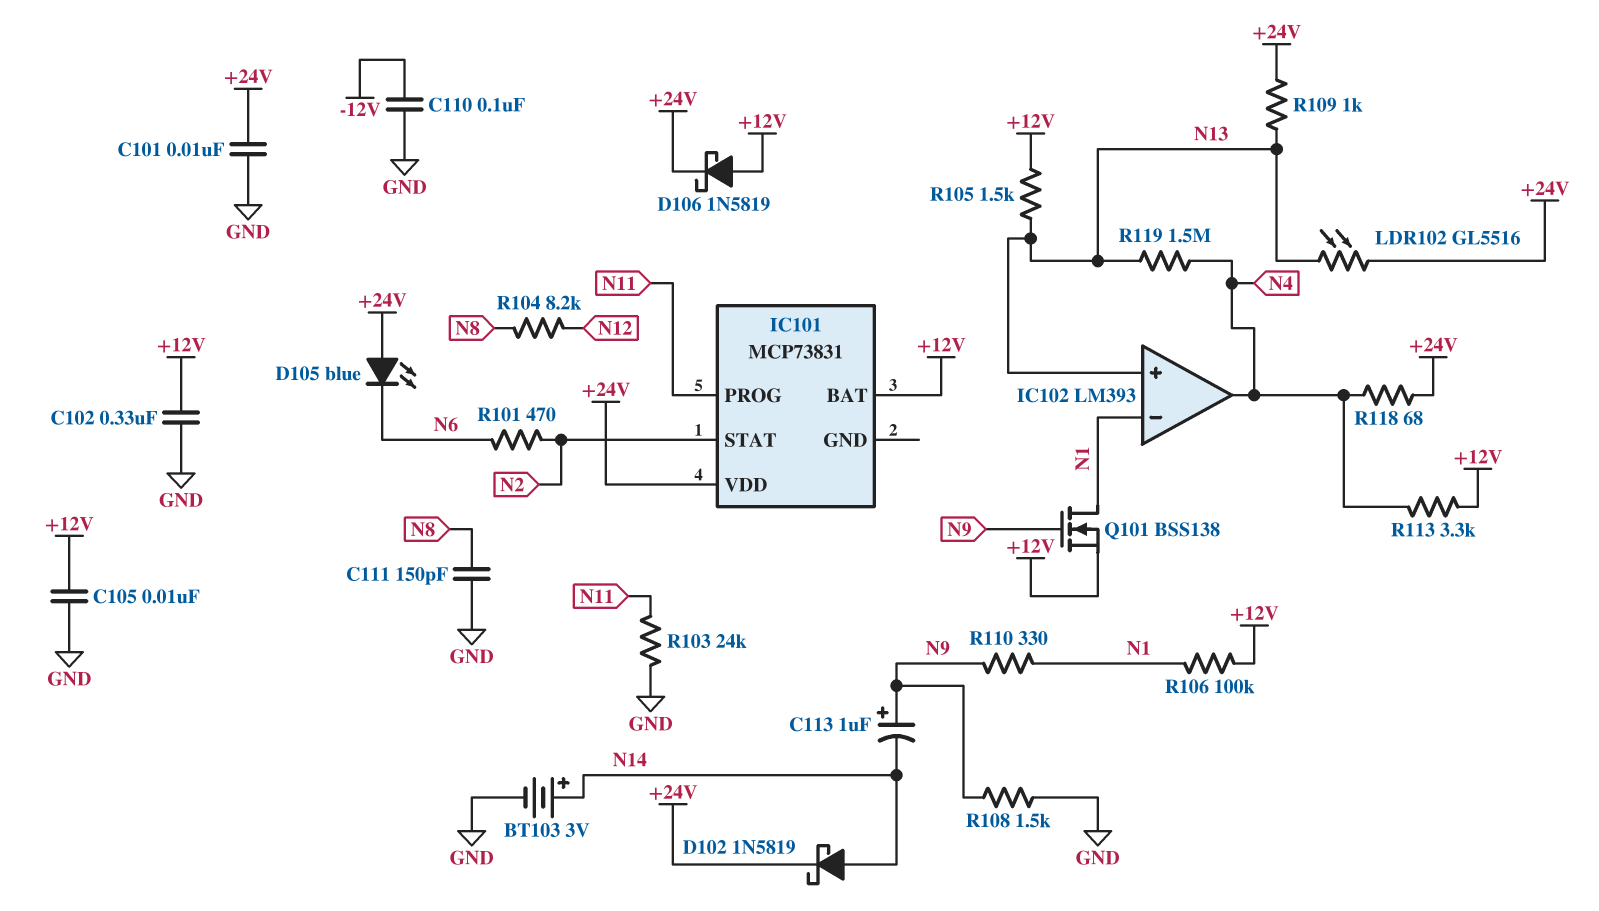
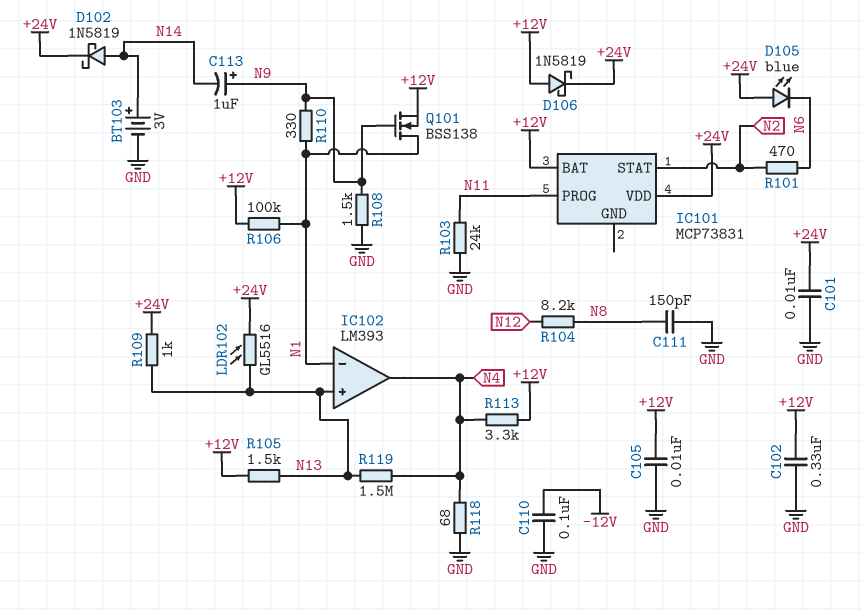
R118: 68 (+24V, N4) -> 68 (GND, N4)

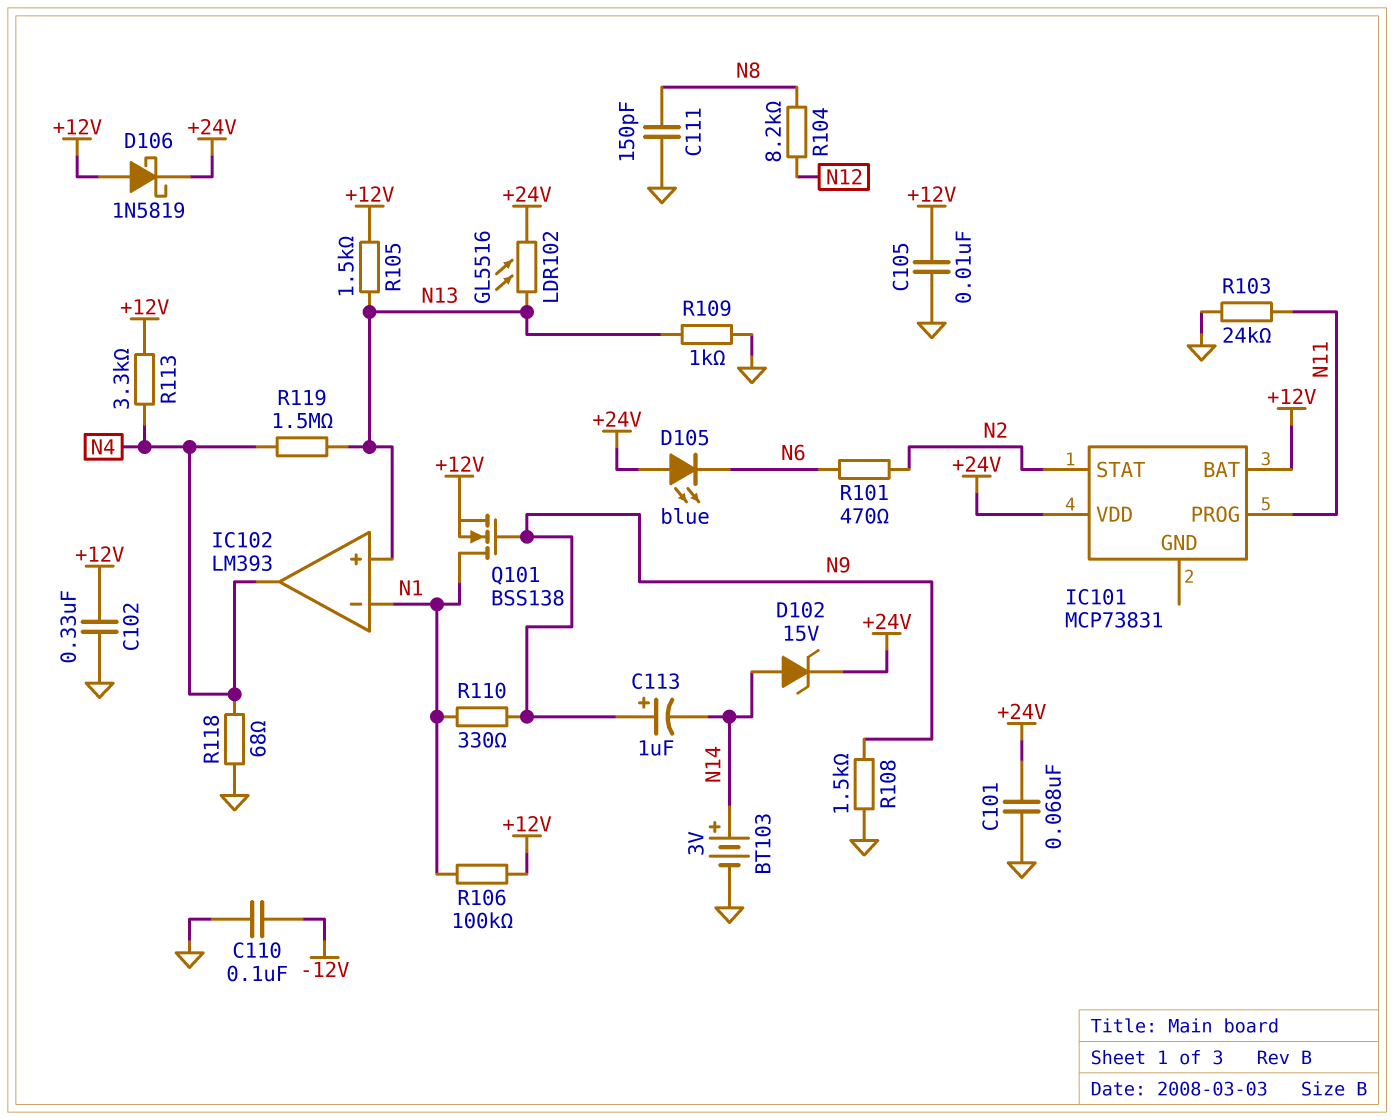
C101: 10nF (+24V, GND) -> 68nF (+24V, GND)
D102: schottky 1N5819 (A N14, K +24V) -> zener 15V (A N14, K +24V)
R109: 1k (+24V, N13) -> 1k (GND, N13)

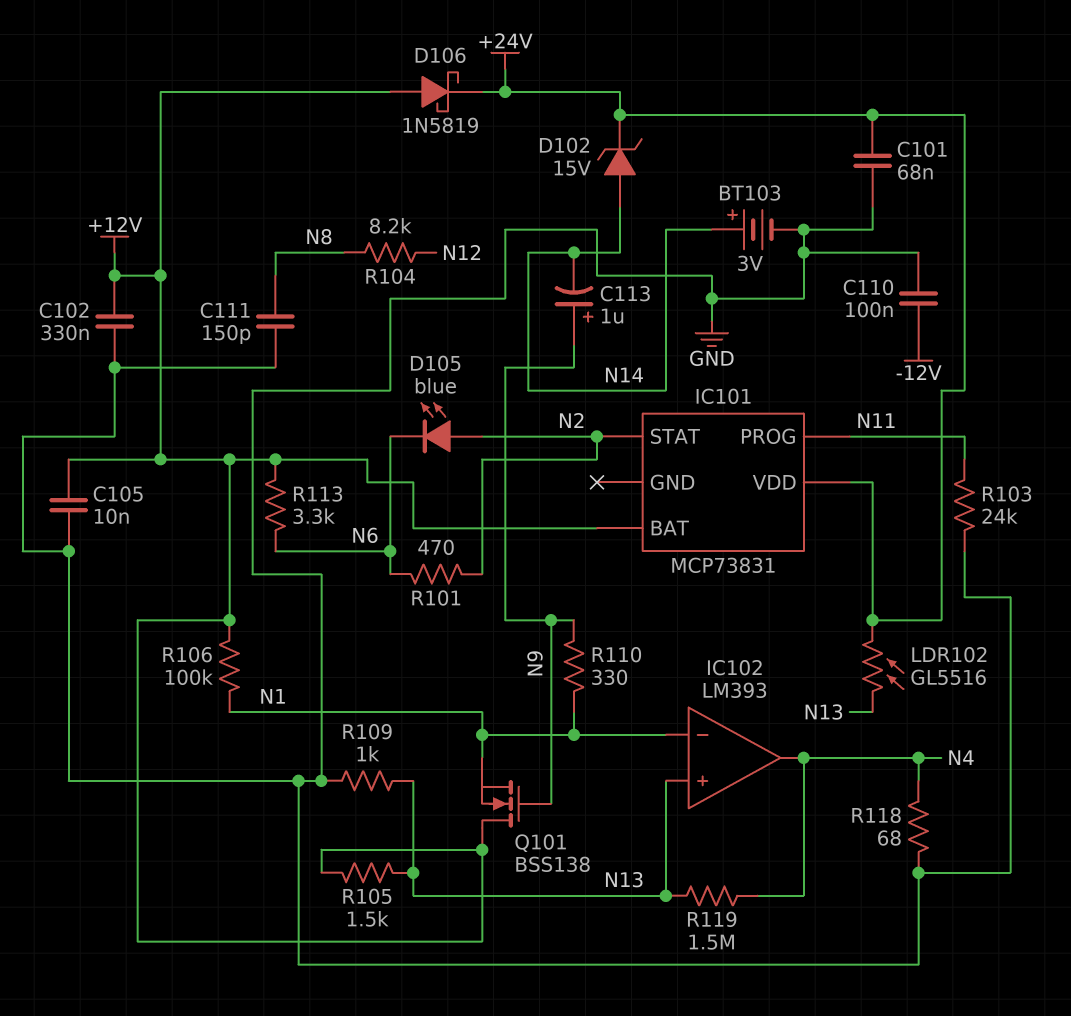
D105: LED blue (A +24V, K N6) -> LED blue (A N2, K N6)
Q101: NMOS BSS138 (G N9, D N1, S +12V) -> NMOS BSS138 (G N9, D +12V, S N1)
R108: 1.5k (GND, N9) -> none
R113: 3.3k (+12V, N4) -> 3.3k (+12V, N6)

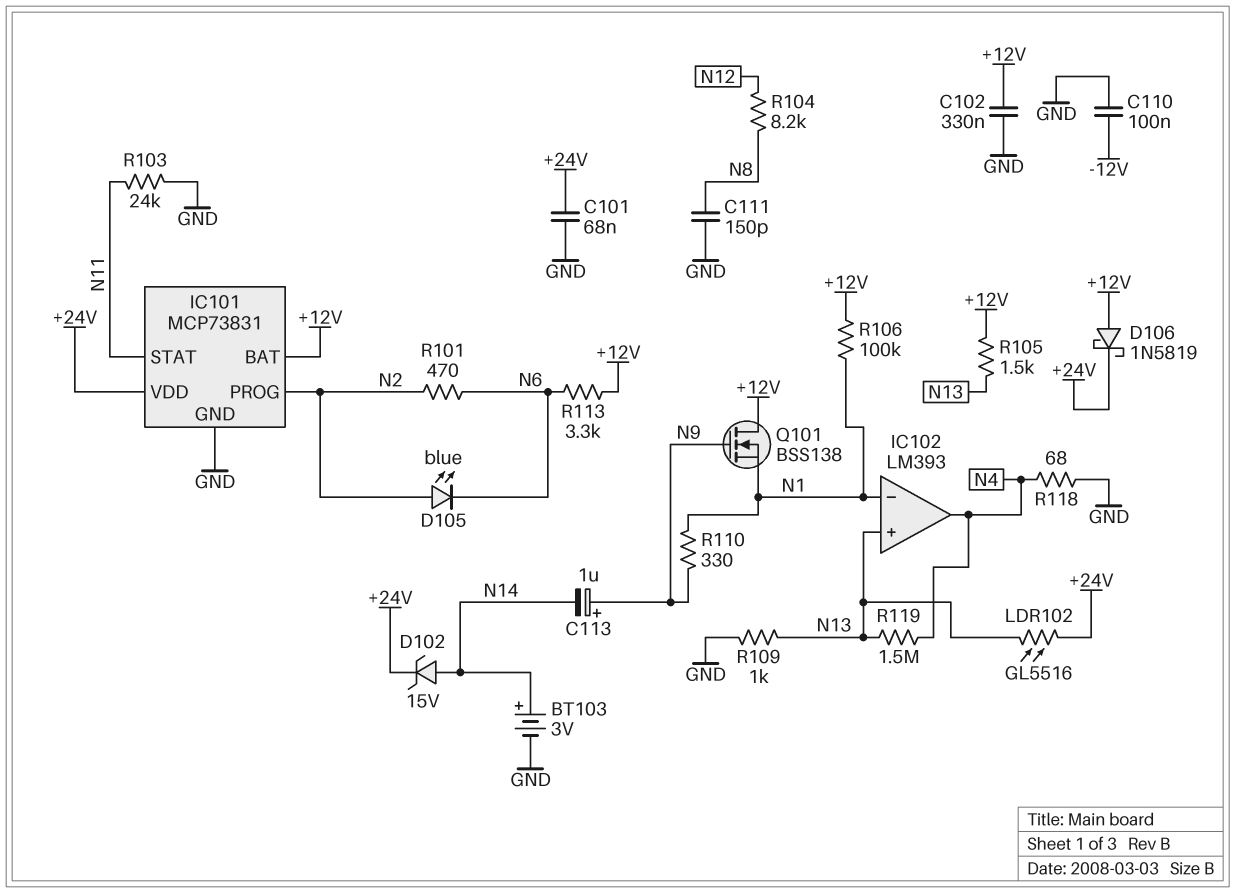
C105: 10nF (+12V, GND) -> none
IC101 pin GND: none -> GND
IC101 pin PROG: N11 -> N2
IC101 pin STAT: N2 -> N11

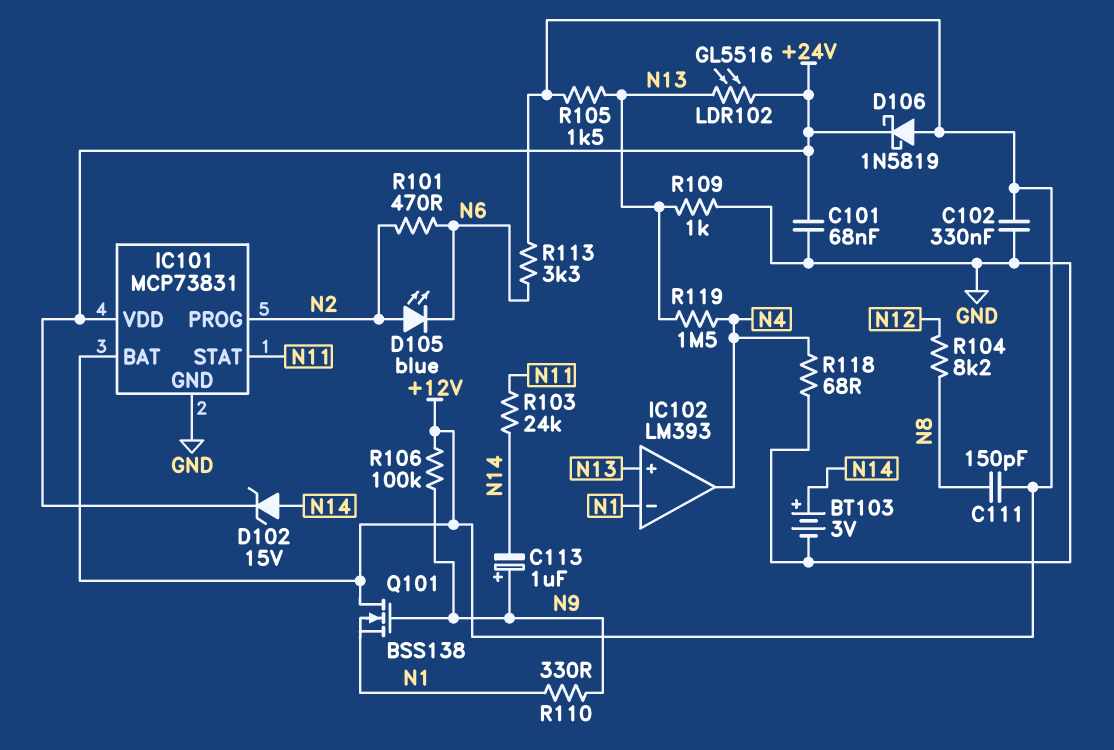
C110: 100nF (-12V, GND) -> none
C111: 150pF (GND, N8) -> 150pF (+12V, N8)
R103: 24k (GND, N11) -> 24k (N11, N14)
R106: 100k (+12V, N1) -> 100k (+12V, N9)

